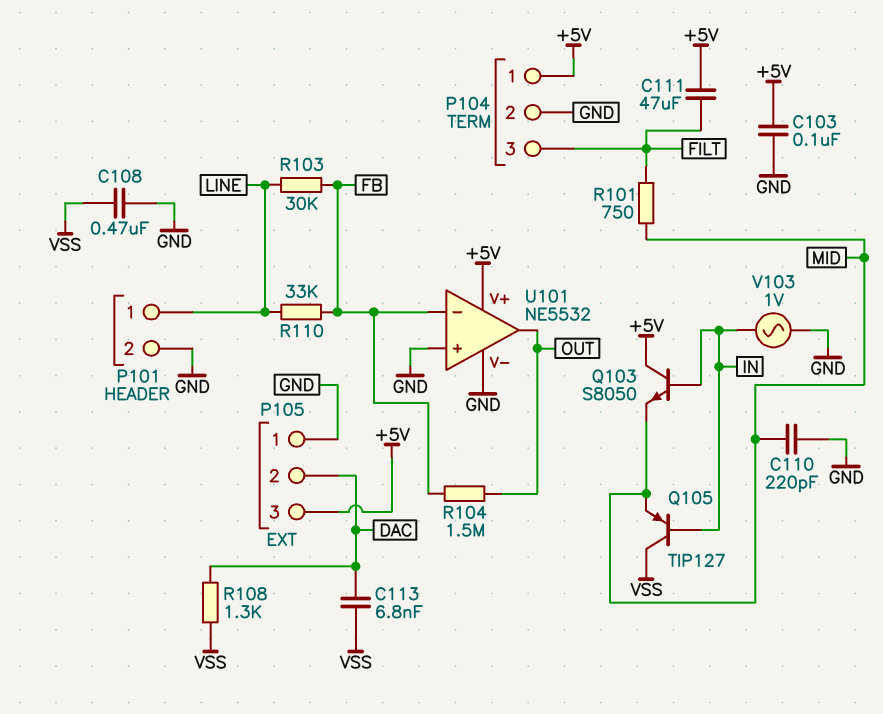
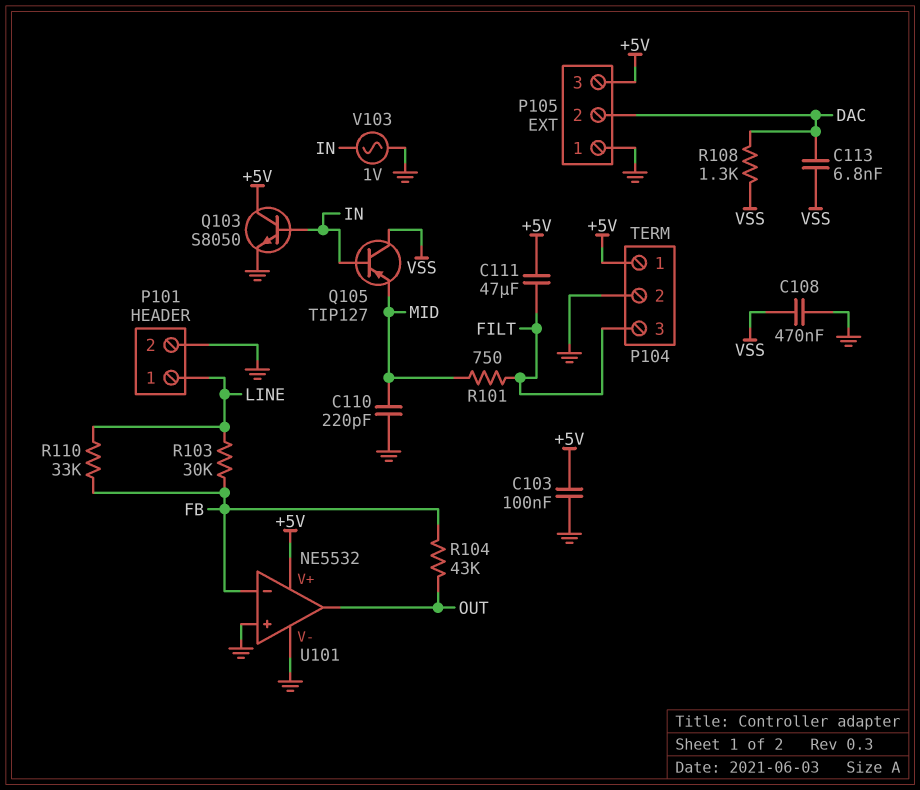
Q103: NPN S8050 (B IN, C +5V, E MID) -> NPN S8050 (B IN, C +5V, E GND)
R104: 1.5M (FB, OUT) -> 43k (FB, OUT)

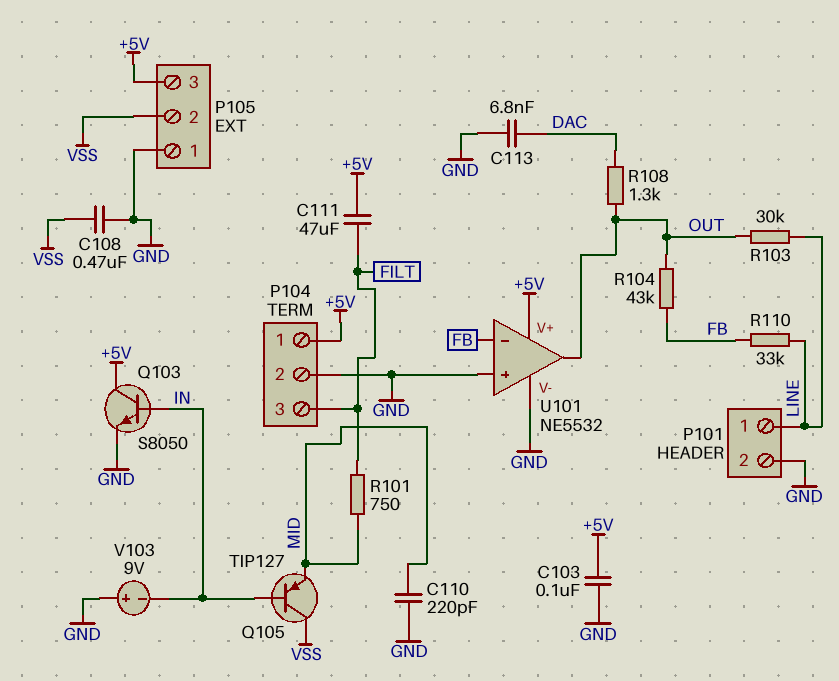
C113: 6.8nF (DAC, VSS) -> 6.8nF (DAC, GND)
P105 pin 2: DAC -> VSS
R103: 30k (FB, LINE) -> 30k (LINE, OUT)
R108: 1.3k (DAC, VSS) -> 1.3k (DAC, OUT)
V103: AC 1V (GND, IN) -> 9V (plus GND, minus IN)

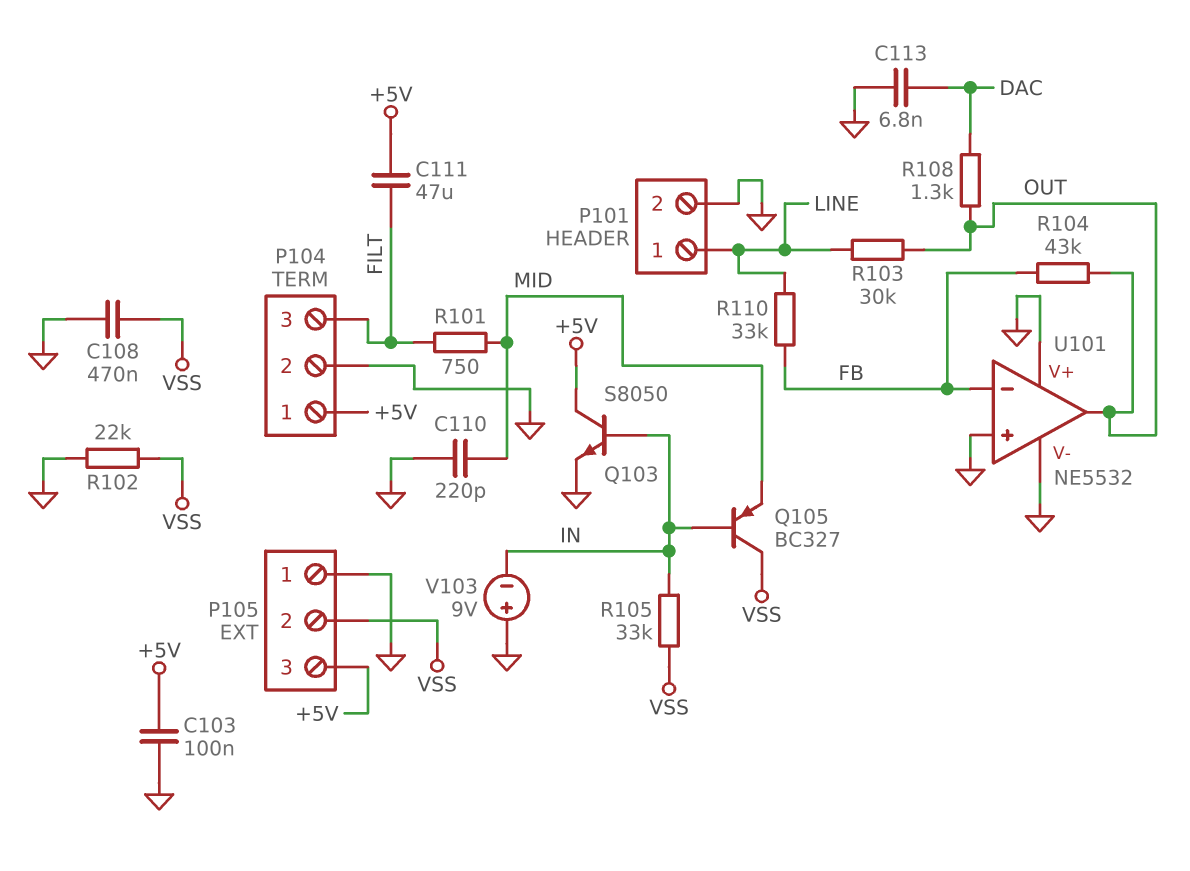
Q105: PNP TIP127 (B IN, C VSS, E MID) -> PNP BC327 (B IN, C VSS, E MID)
R102: none -> 22k (GND, VSS)
R105: none -> 33k (IN, VSS)
U101 pin V+: +5V -> GND

